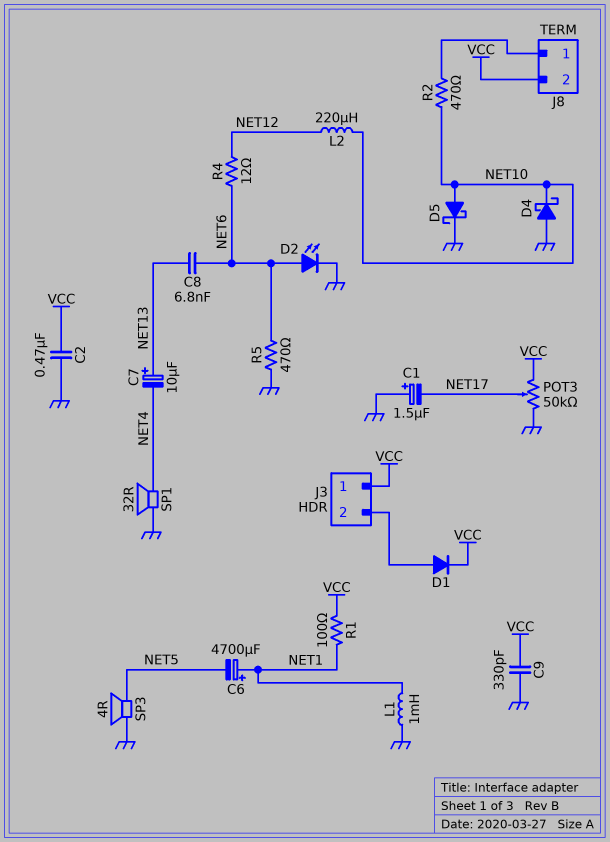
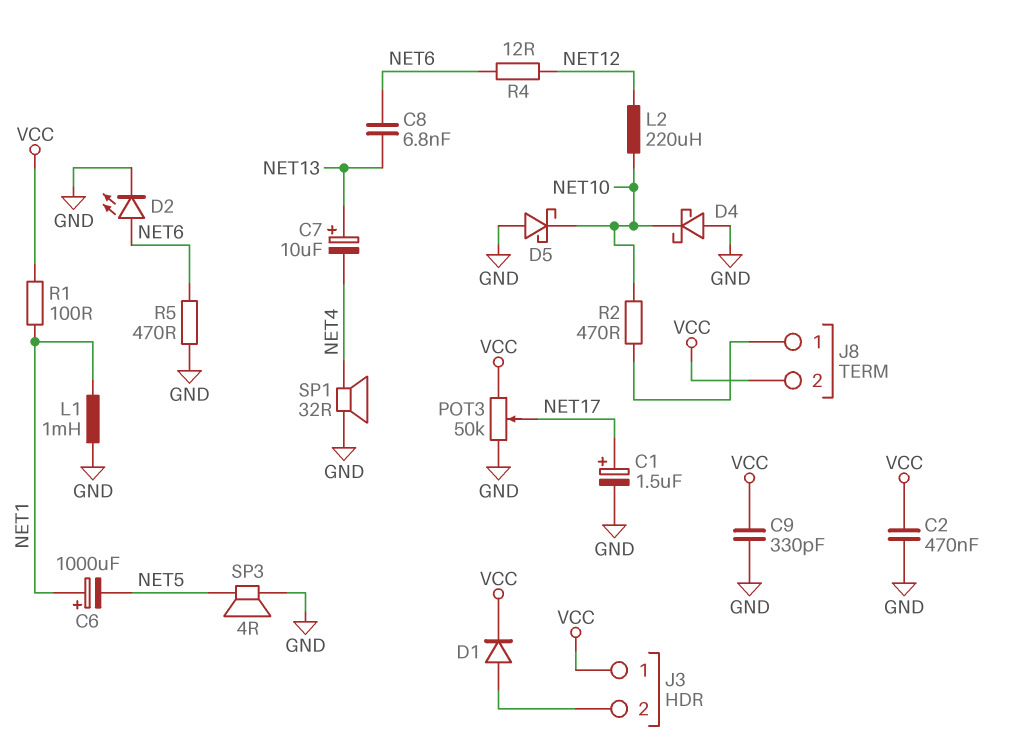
C1: 1.5uF (plus GND, minus NET17) -> 1.5uF (plus NET17, minus GND)
C6: 4700uF (plus NET1, minus NET5) -> 1000uF (plus NET1, minus NET5)
D5: schottky (A NET10, K GND) -> schottky (A GND, K NET10)

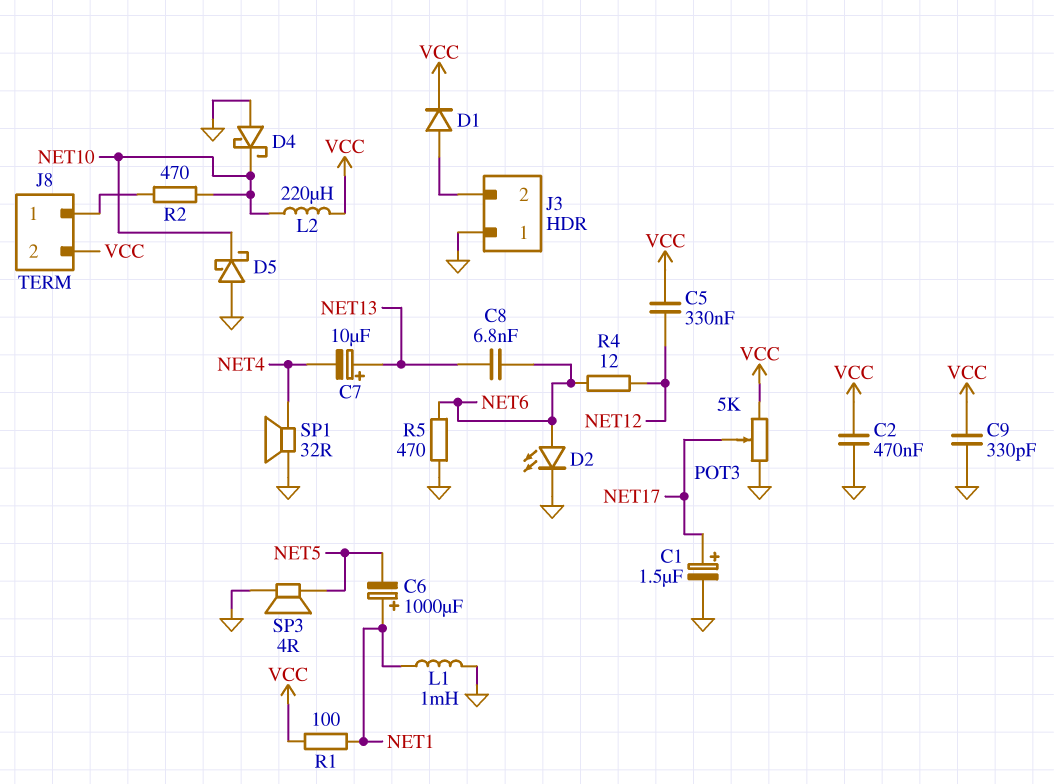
C5: none -> 330nF (NET12, VCC)
J3 pin 1: VCC -> GND
L2: 220uH (NET10, NET12) -> 220uH (NET10, VCC)
POT3: 50k (GND, VCC, wiper NET17) -> 5k (GND, VCC, wiper NET17)

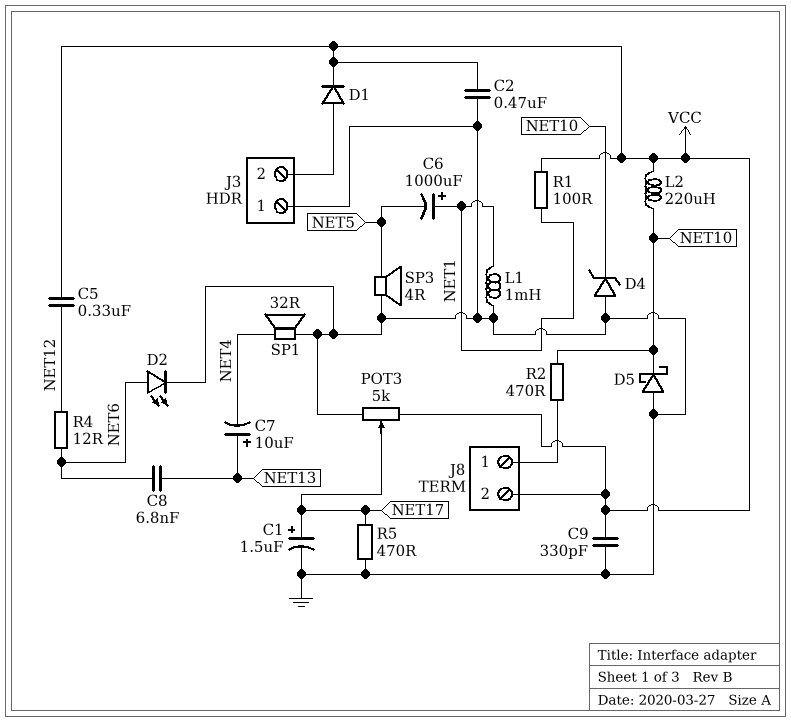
D4: schottky (A GND, K NET10) -> zener (A GND, K NET10)
R5: 470 (GND, NET6) -> 470 (GND, NET17)

